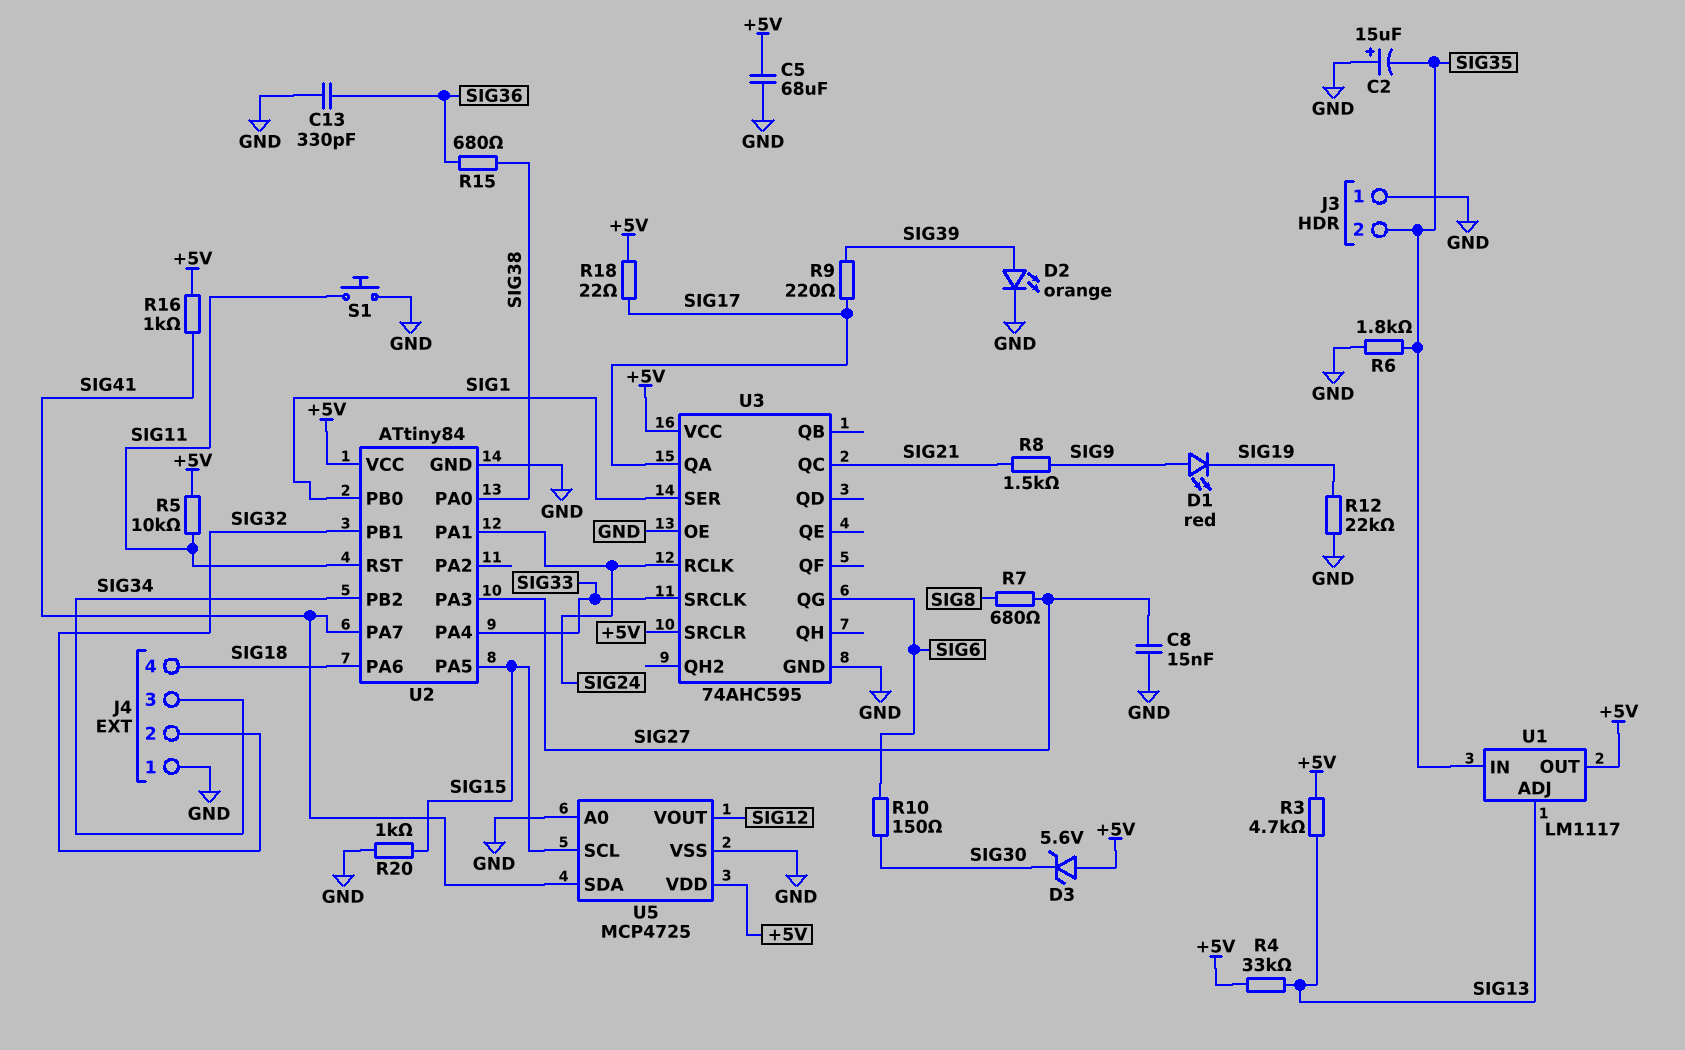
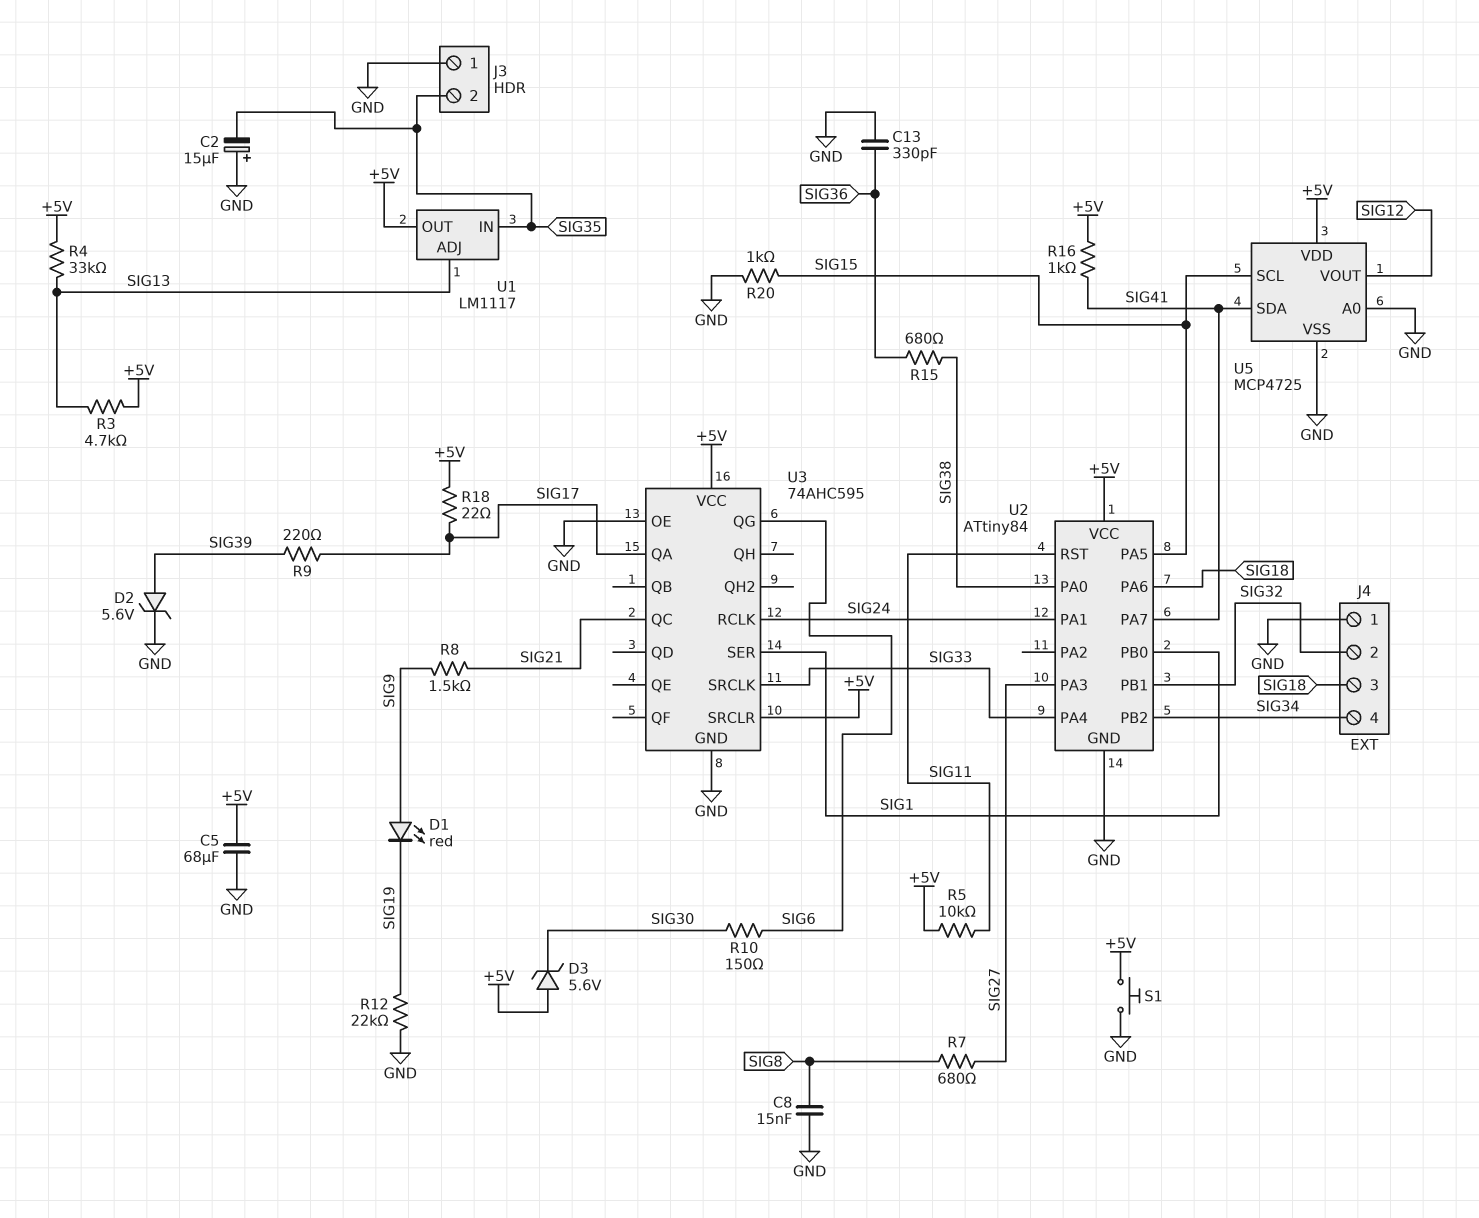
C8: 15nF (GND, SIG27) -> 15nF (GND, SIG8)
D2: LED orange (A SIG39, K GND) -> zener 5.6V (A SIG39, K GND)
J4 pin 3: SIG34 -> SIG18
J4 pin 4: SIG18 -> SIG34
R6: 1.8k (GND, SIG35) -> none
S1: button (GND, SIG11) -> button (+5V, GND)

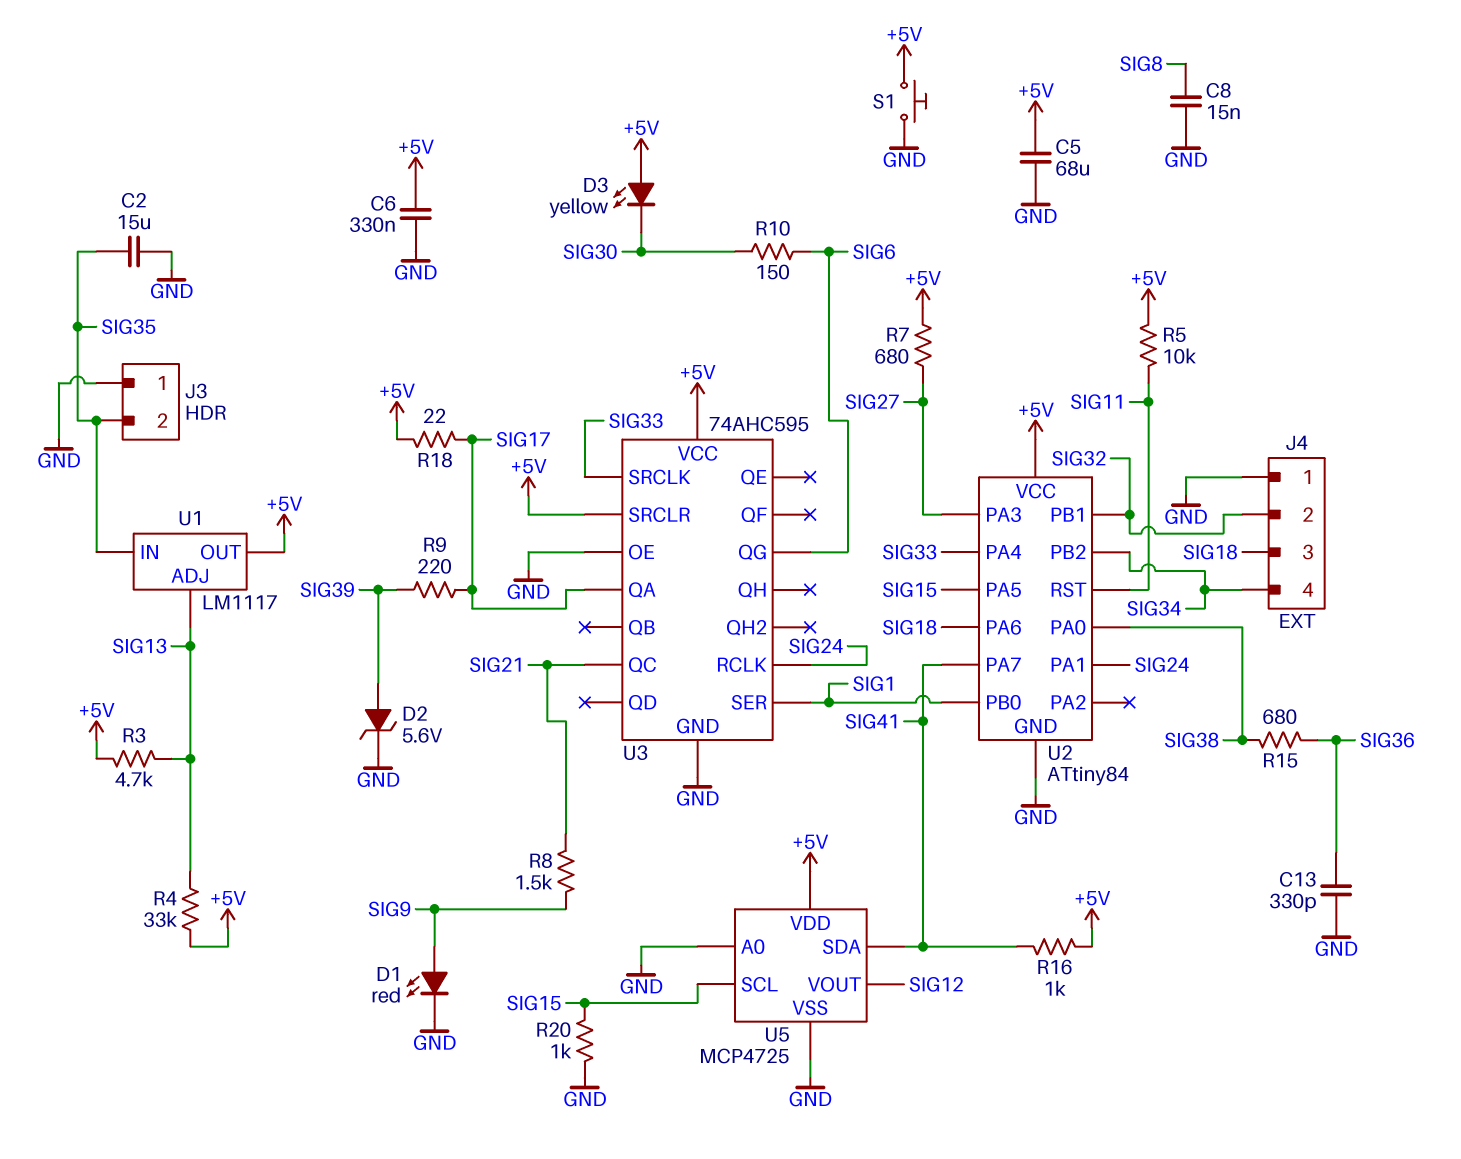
C2: 15uF (plus GND, minus SIG35) -> 15uF (GND, SIG35)
C6: none -> 330nF (+5V, GND)
D1: LED red (A SIG9, K SIG19) -> LED red (A SIG9, K GND)
D3: zener 5.6V (A +5V, K SIG30) -> LED yellow (A +5V, K SIG30)
R7: 680 (SIG8, SIG27) -> 680 (+5V, SIG27)
R12: 22k (GND, SIG19) -> none

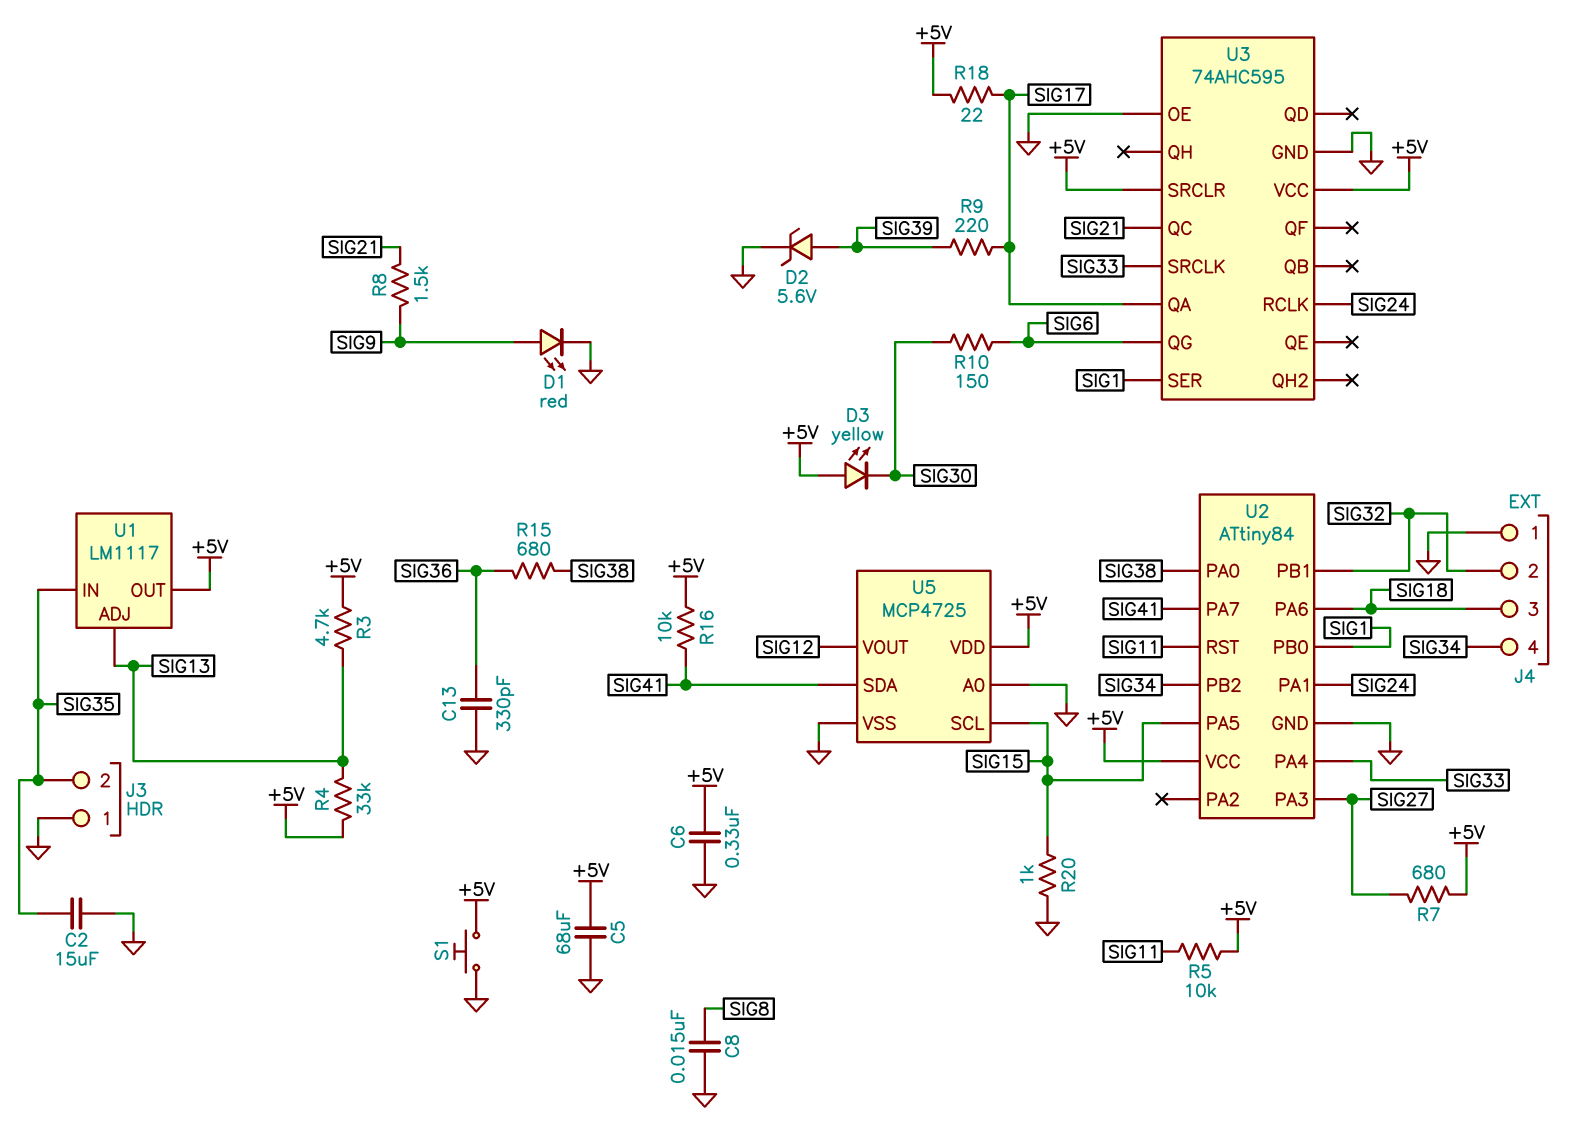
R16: 1k (+5V, SIG41) -> 10k (+5V, SIG41)

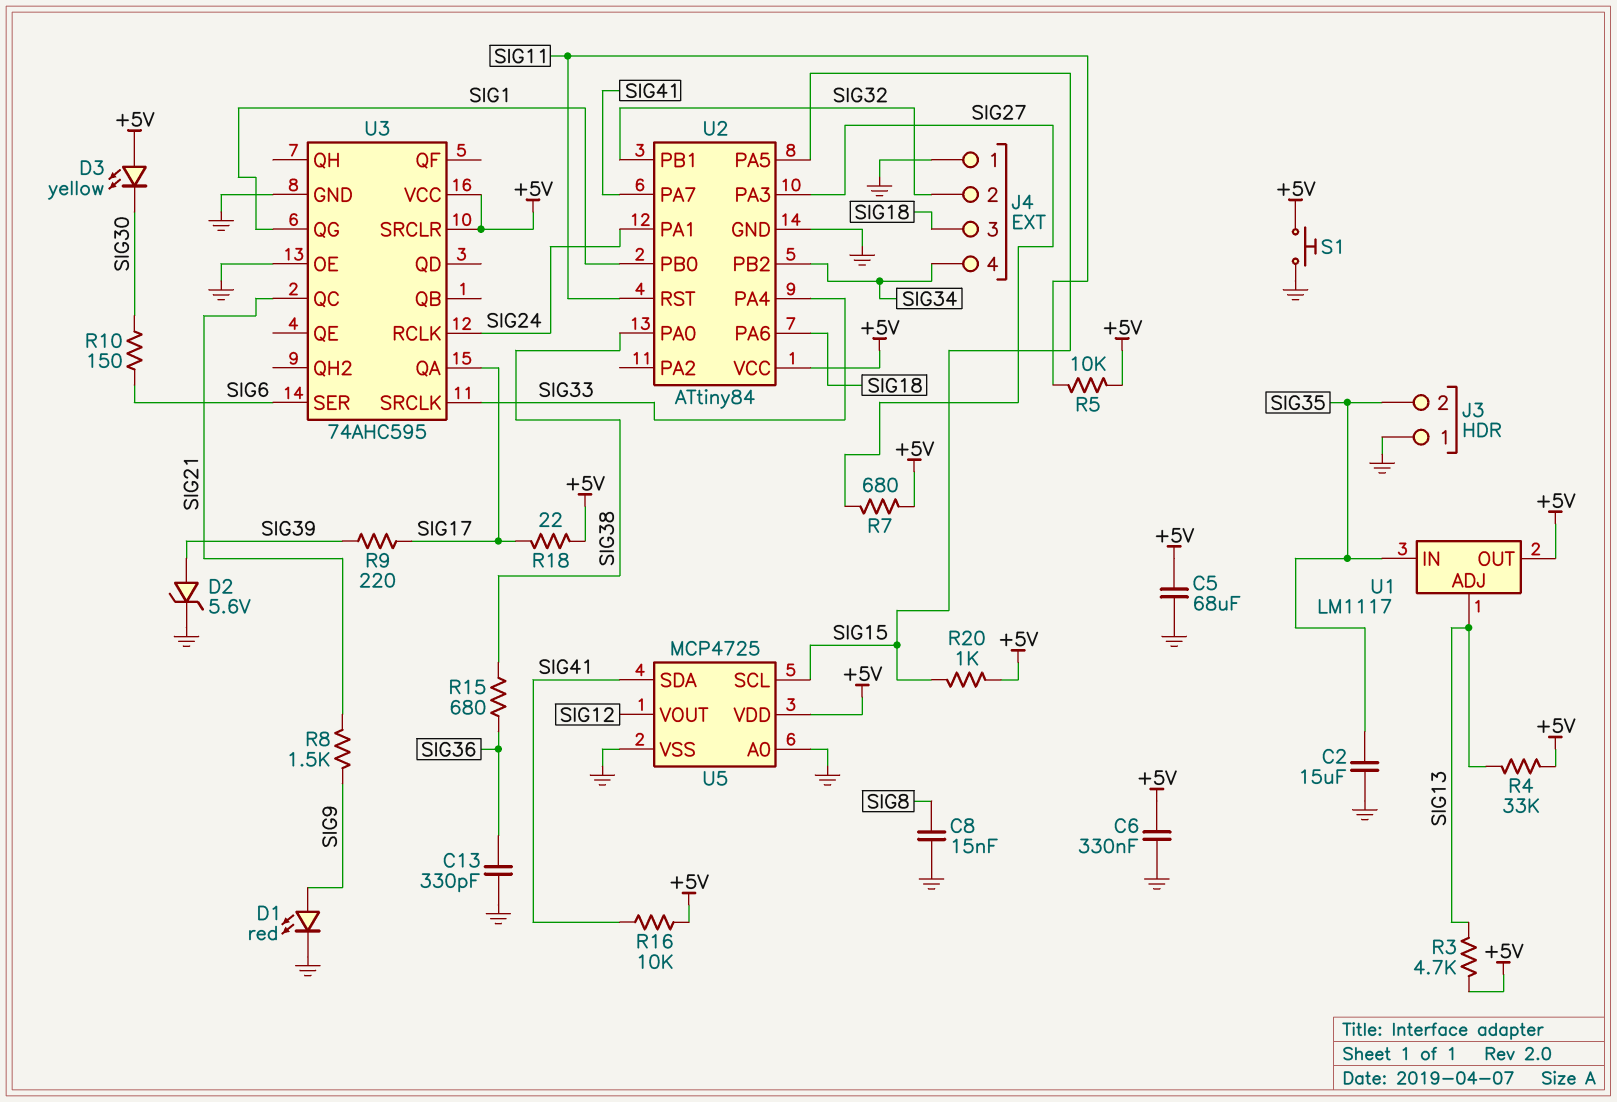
R20: 1k (GND, SIG15) -> 1k (+5V, SIG15)
U3 pin QG: SIG6 -> SIG1
U3 pin SER: SIG1 -> SIG6

